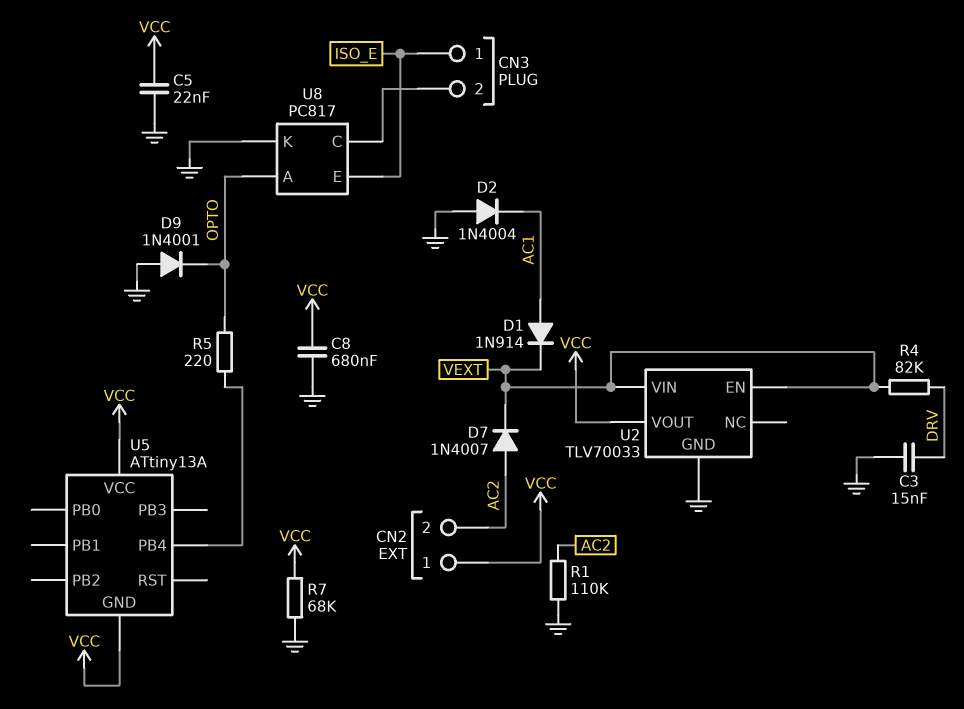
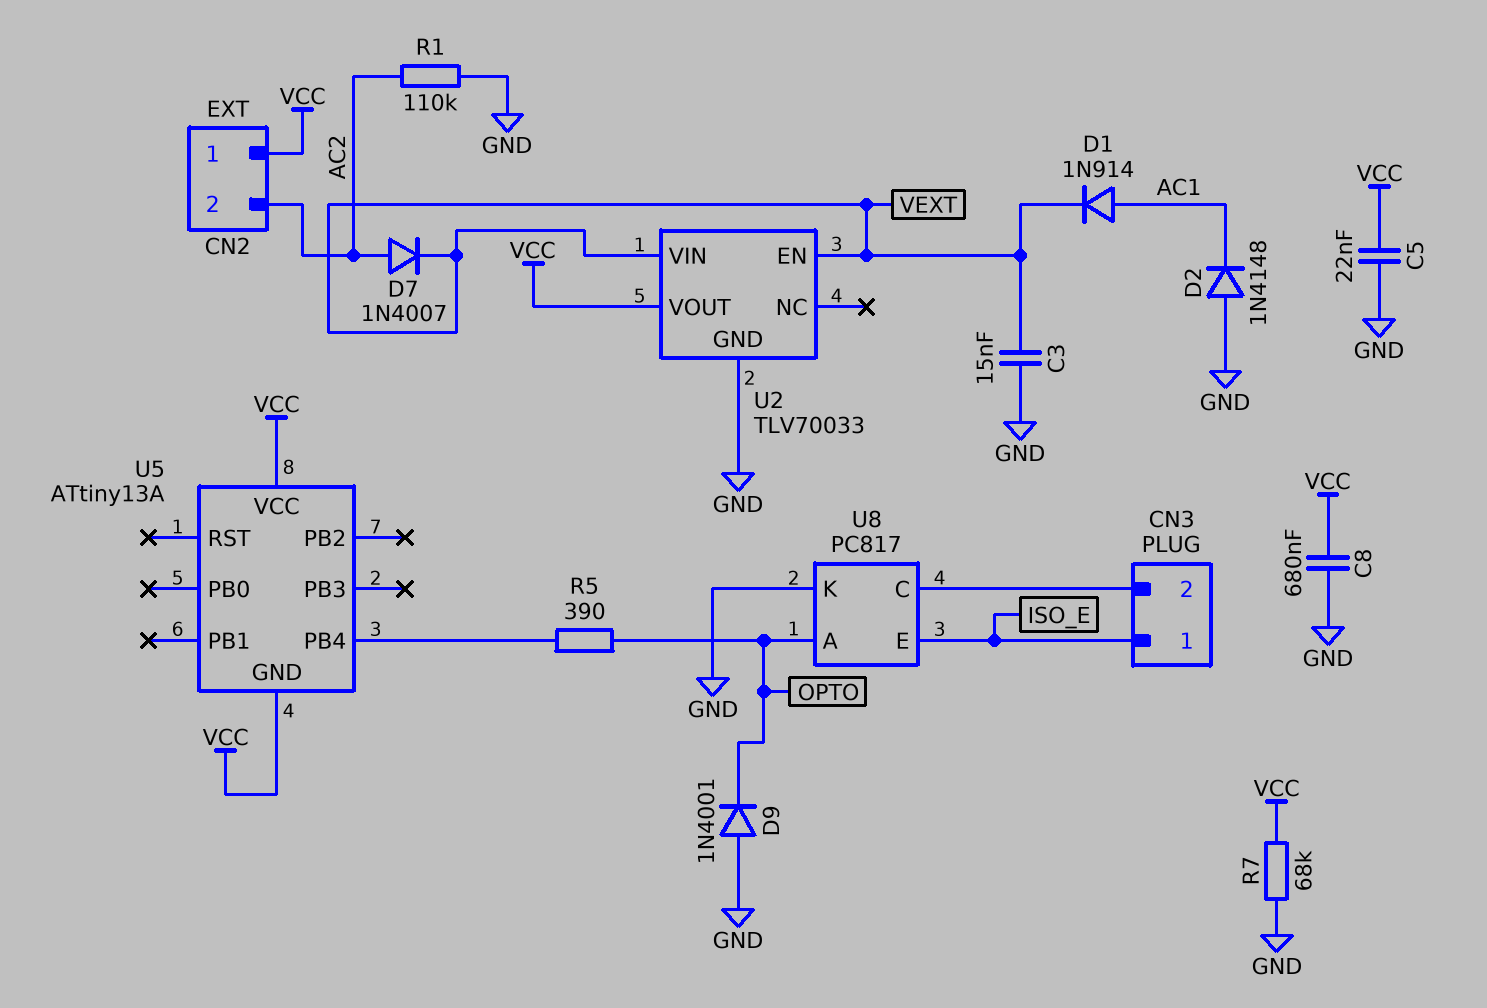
C3: 15nF (DRV, GND) -> 15nF (GND, VEXT)
D2: diode 1N4004 (A GND, K AC1) -> diode 1N4148 (A GND, K AC1)
R4: 82k (DRV, VEXT) -> none
R5: 220 (OPTO, U5/PB4) -> 390 (OPTO, U5/PB4)

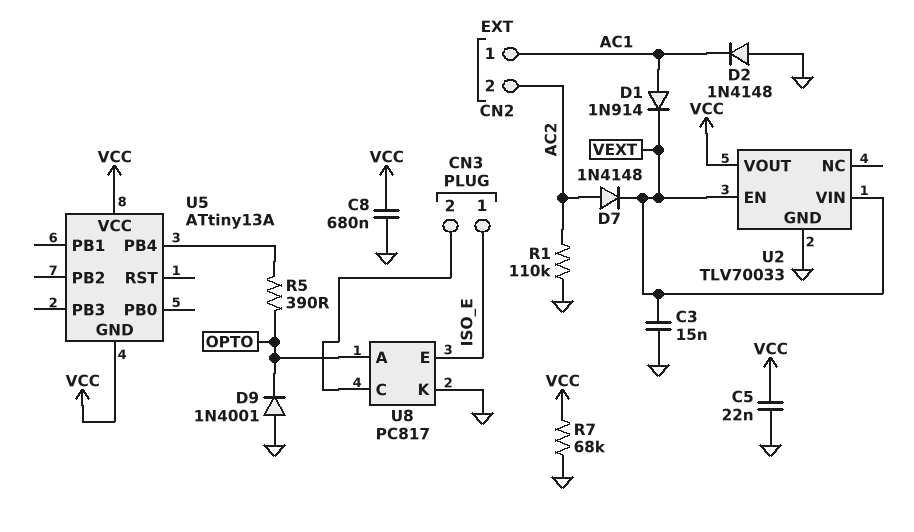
CN2 pin 1: VCC -> AC1
D7: diode 1N4007 (A AC2, K VEXT) -> diode 1N4148 (A AC2, K VEXT)

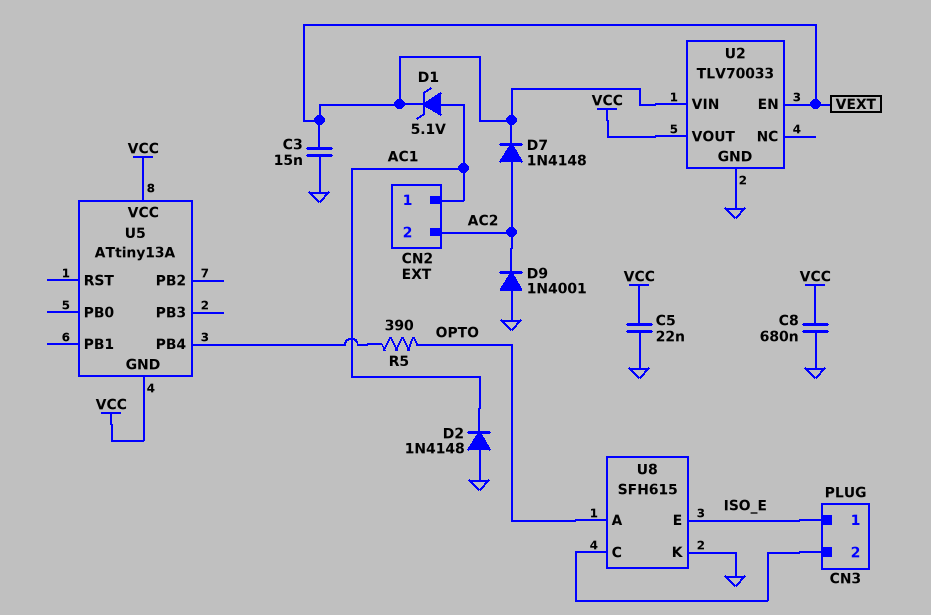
D1: diode 1N914 (A AC1, K VEXT) -> zener 5.1V (A AC1, K VEXT)
D9: diode 1N4001 (A GND, K OPTO) -> diode 1N4001 (A GND, K AC2)
R1: 110k (AC2, GND) -> none
R7: 68k (GND, VCC) -> none
U8: PC817 -> SFH615

